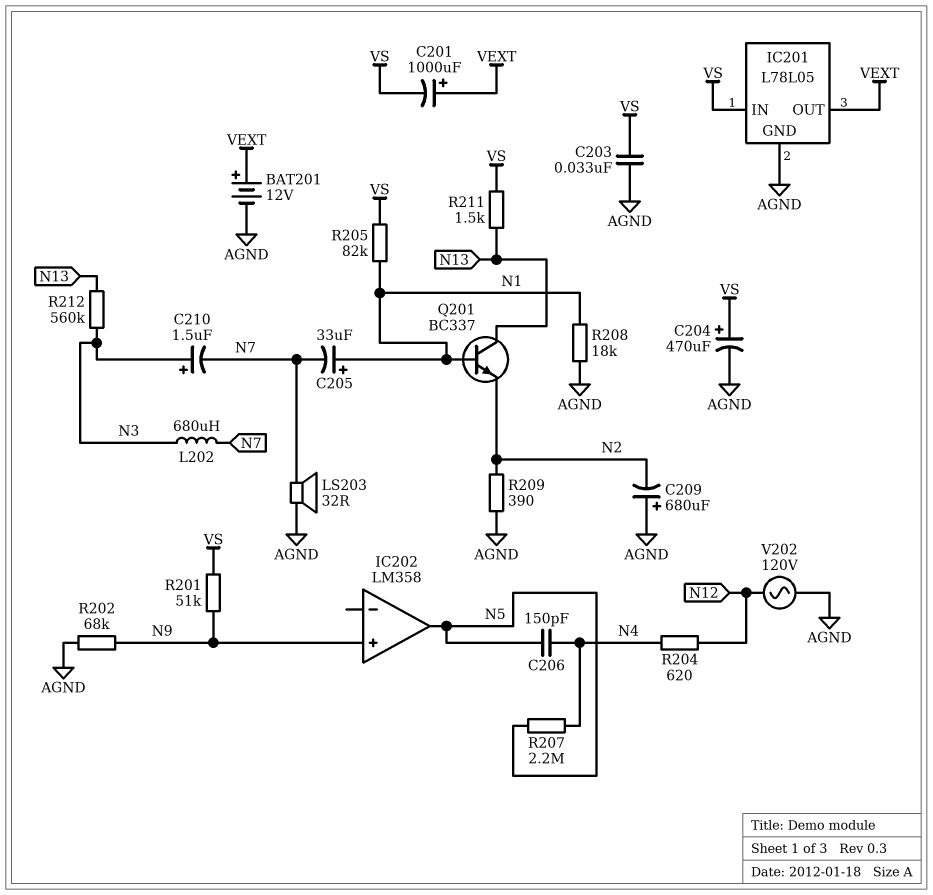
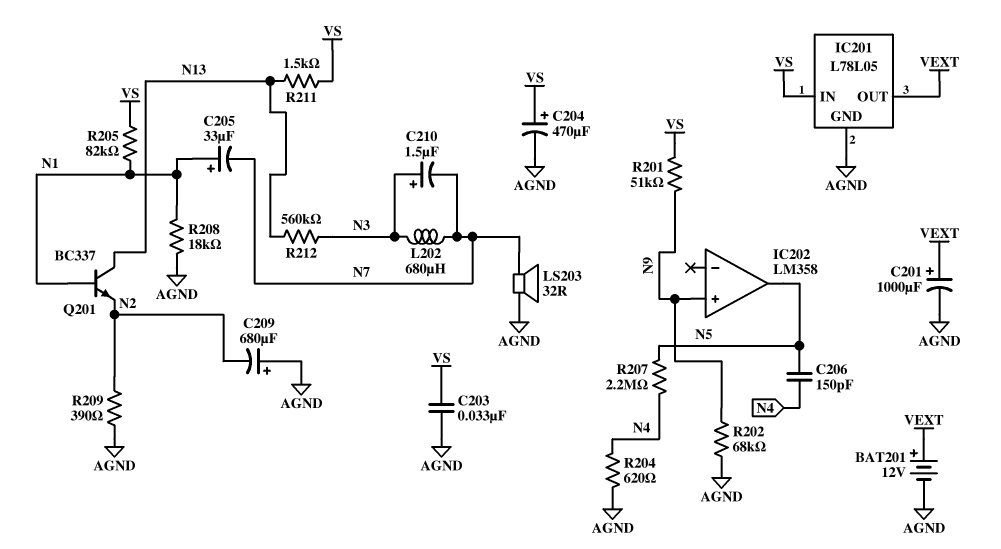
C201: 1000uF (plus VEXT, minus VS) -> 1000uF (plus VEXT, minus AGND)
R204: 620 (N4, N12) -> 620 (AGND, N4)
V202: AC 120V (AGND, N12) -> none

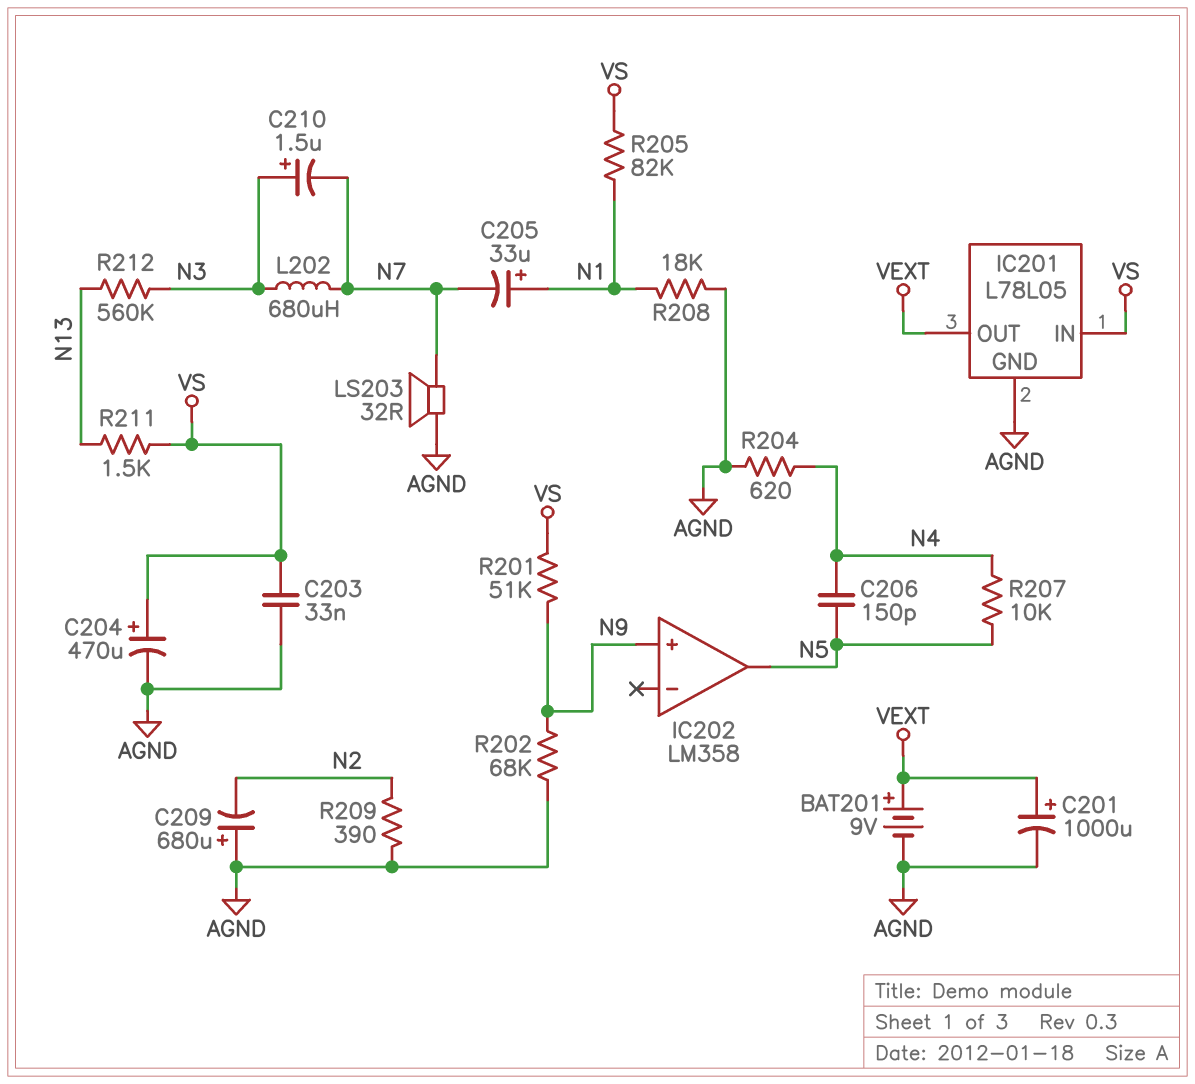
BAT201: 12V (plus VEXT, minus AGND) -> 9V (plus VEXT, minus AGND)
Q201: NPN BC337 (B N1, C N13, E N2) -> none
R207: 2.2M (N4, N5) -> 10k (N4, N5)

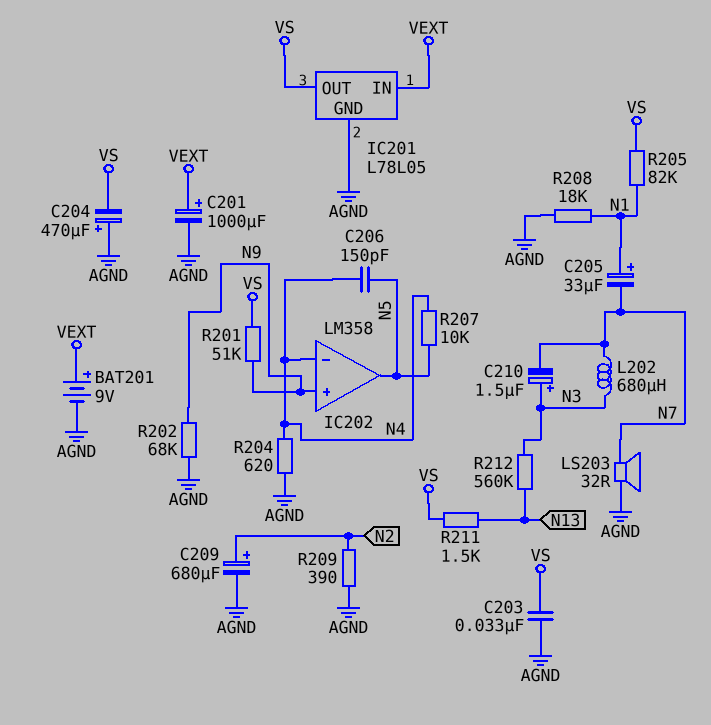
C204: 470uF (plus VS, minus AGND) -> 470uF (plus AGND, minus VS)
C209: 680uF (plus AGND, minus N2) -> 680uF (plus N2, minus AGND)
IC201 pin IN: VS -> VEXT
IC201 pin OUT: VEXT -> VS
IC202 pin in-: none -> N4

